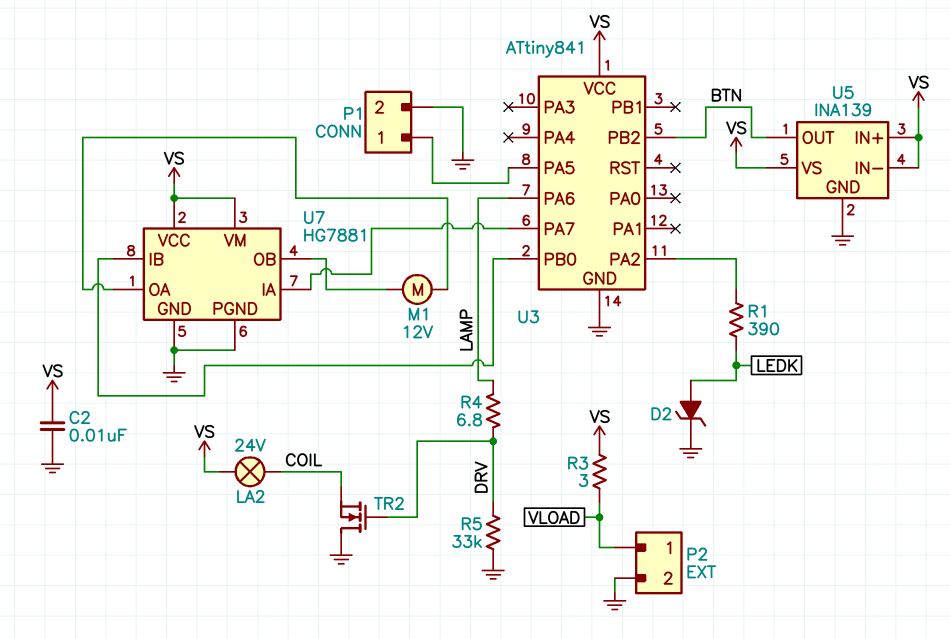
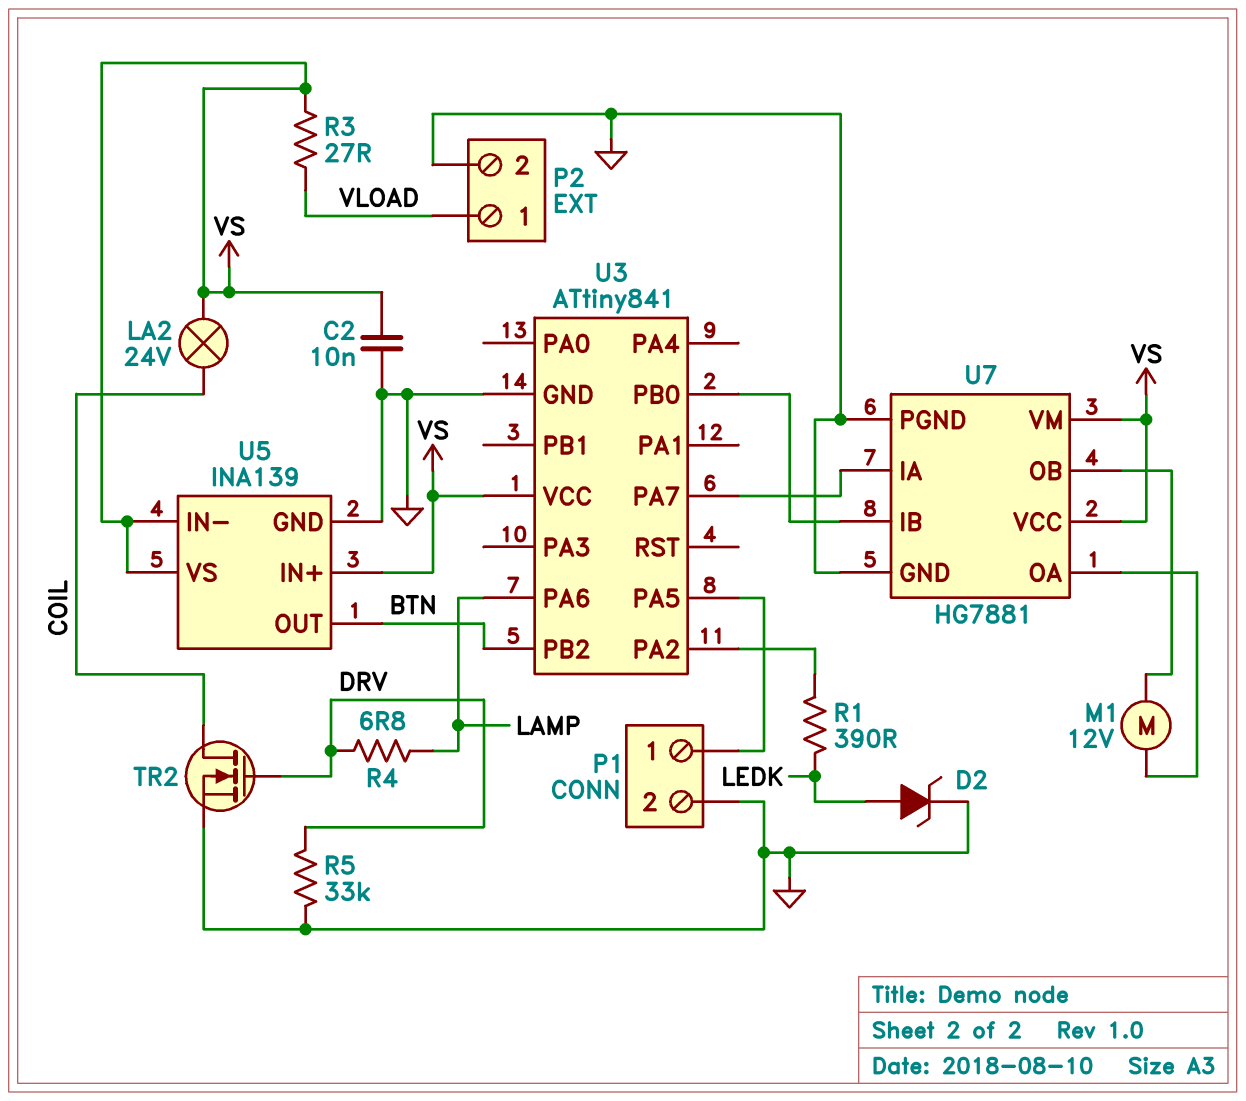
R3: 3 (VLOAD, VS) -> 27 (VLOAD, VS)
TR2: NMOS (G DRV, D GND, S COIL) -> NMOS (G DRV, D COIL, S GND)

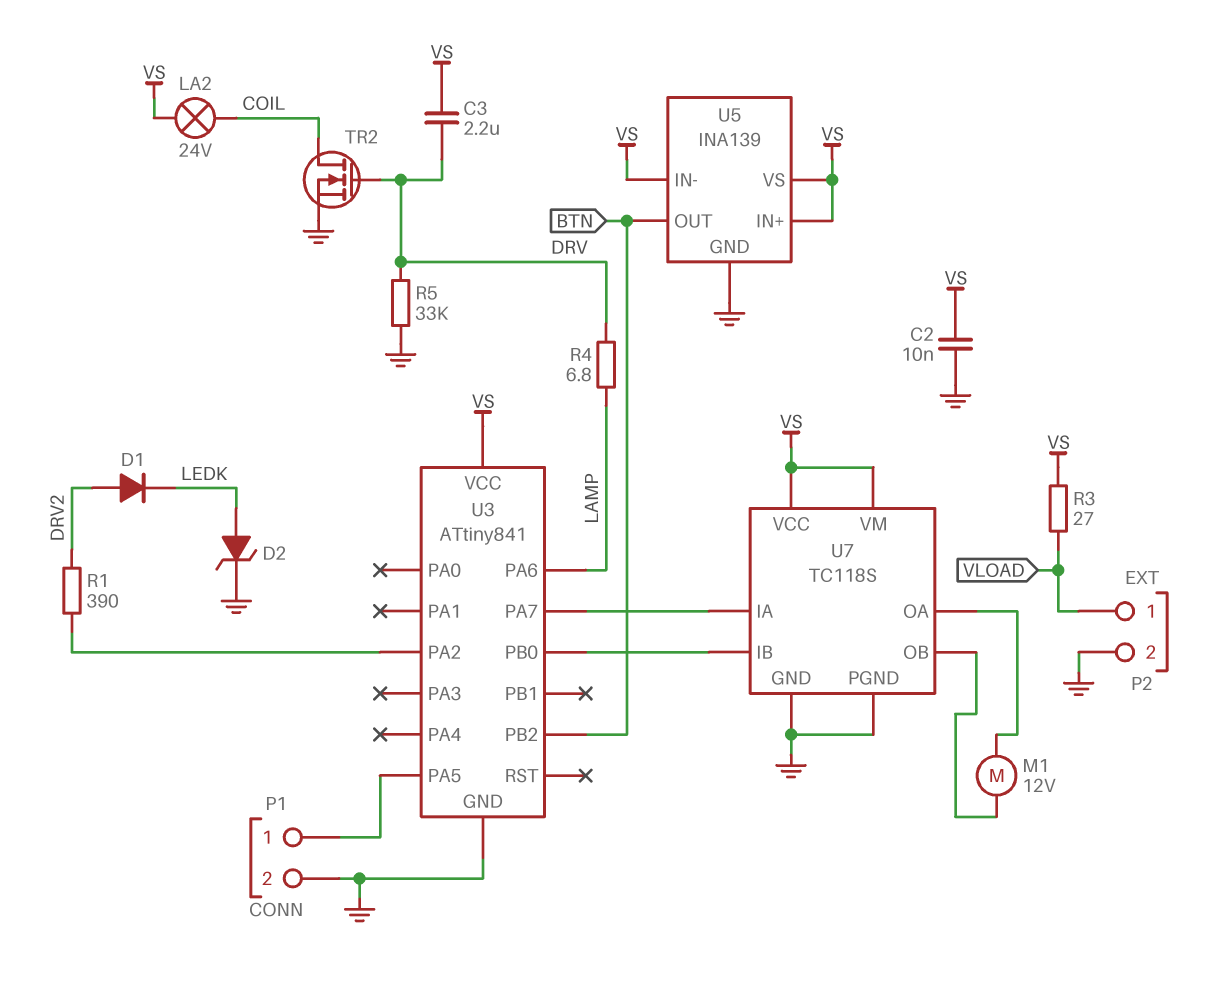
C3: none -> 2.2uF (DRV, VS)
D1: none -> diode (A DRV2, K LEDK)
R1: 390 (LEDK, U3/PA2) -> 390 (DRV2, U3/PA2)
U7: HG7881 -> TC118S

